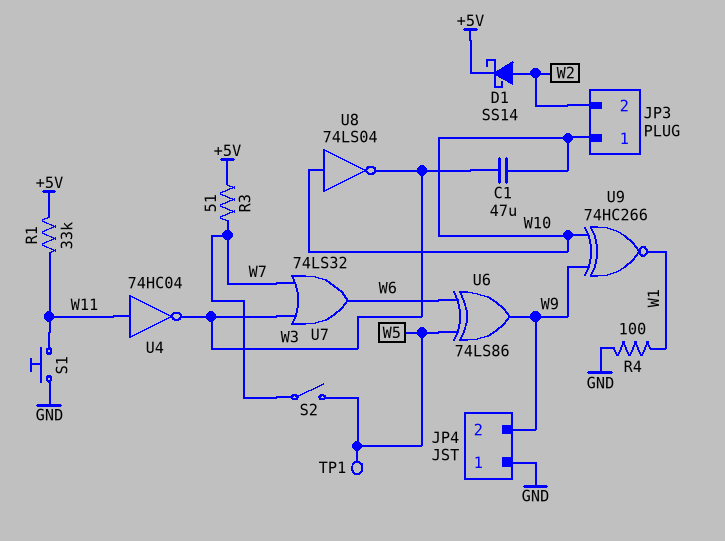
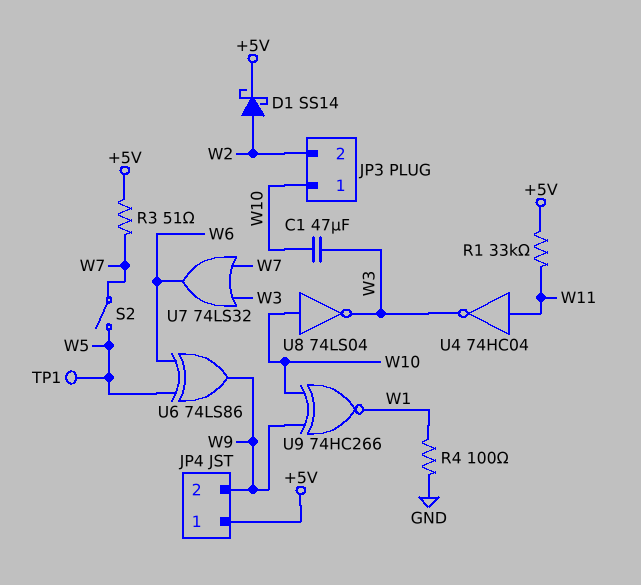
JP4 pin 1: GND -> +5V
S1: button (GND, W11) -> none

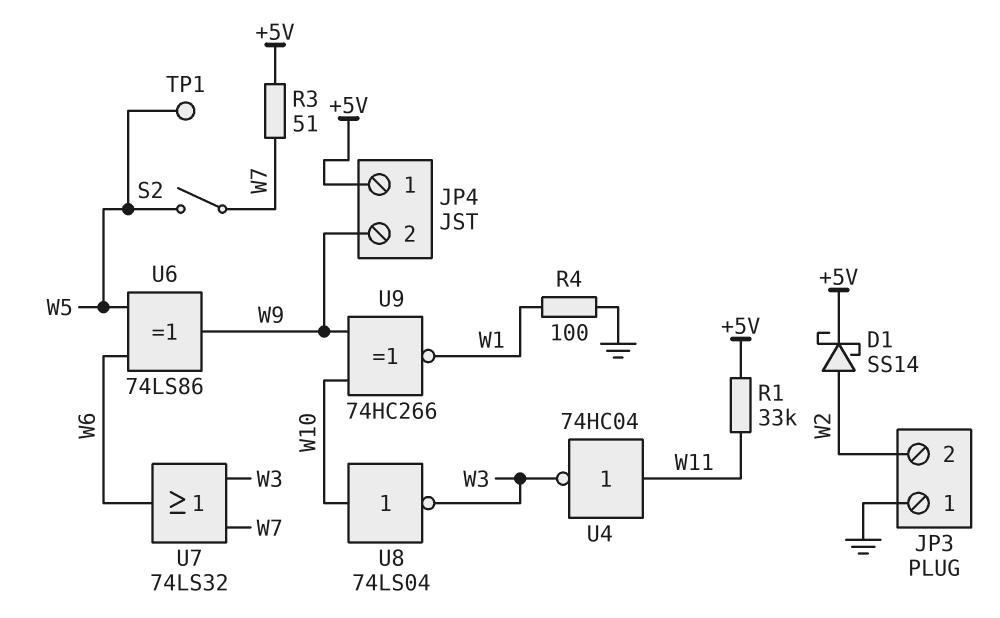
C1: 47uF (W3, W10) -> none
JP3 pin 1: W10 -> GND

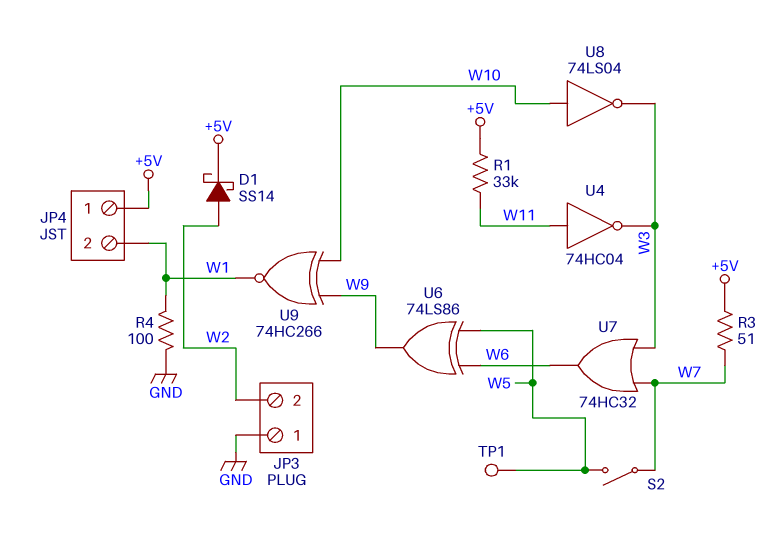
JP4 pin 2: W9 -> W1
U7: OR 74LS32 (in W3, in W7, out W6) -> OR 74HC32 (in W3, in W7, out W6)

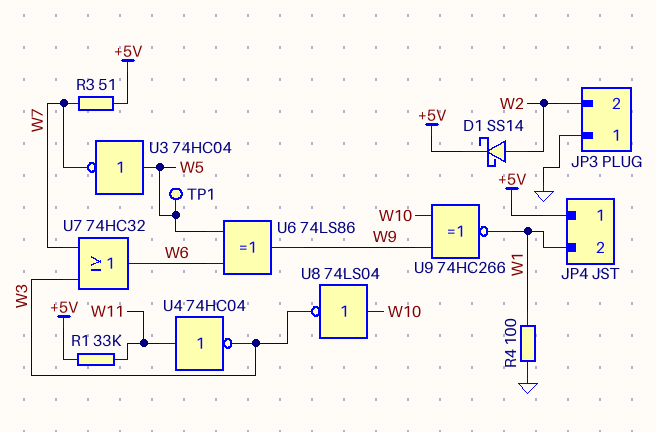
S2: switch (W5, W7) -> none
U3: none -> NOT 74HC04 (in W5, out W7)

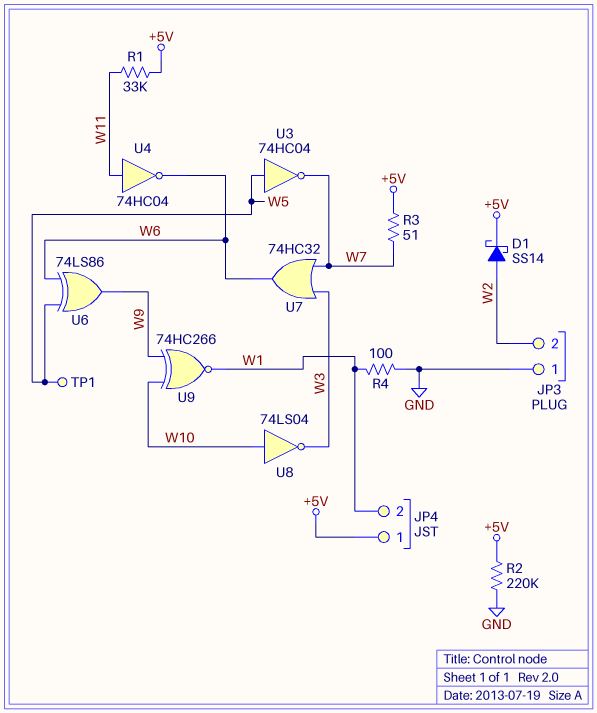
R2: none -> 220k (+5V, GND)
U4: NOT 74HC04 (in W11, out W3) -> NOT 74HC04 (in W11, out W6)

